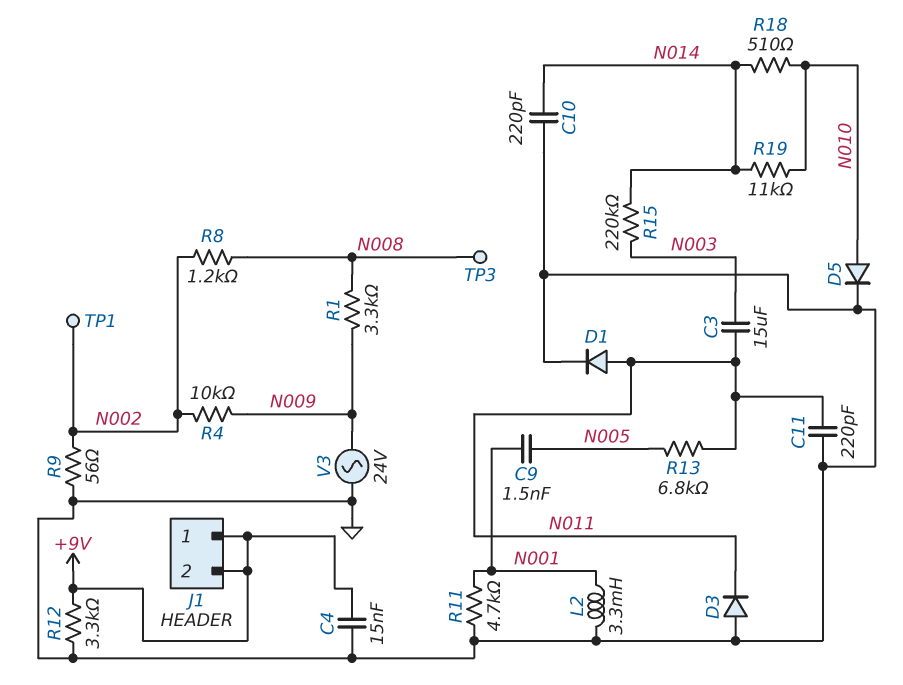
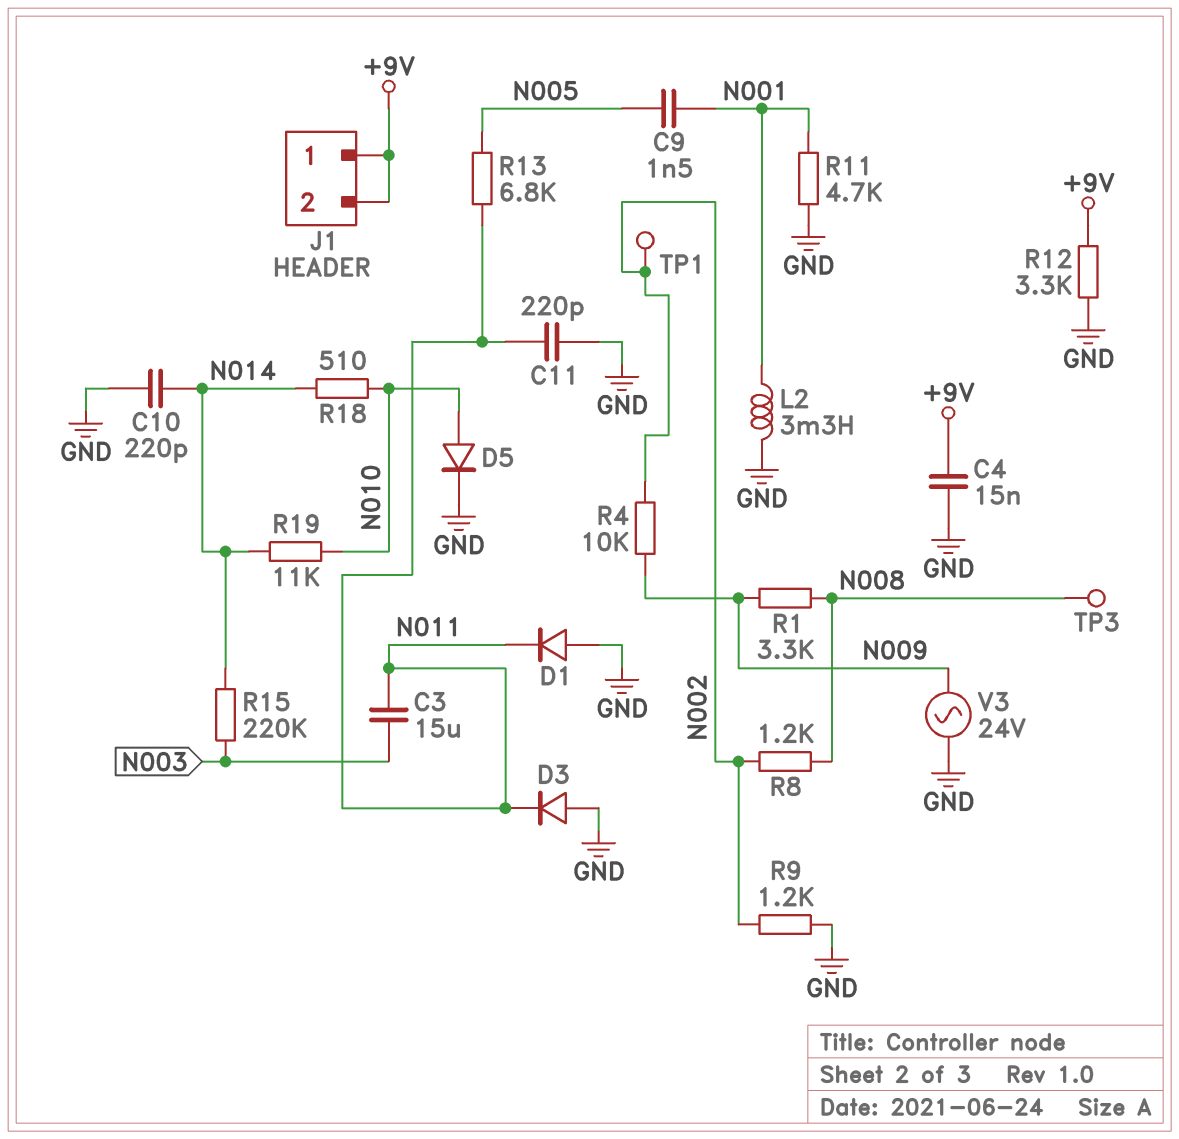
D1: diode (A N011, K GND) -> diode (A GND, K N011)
R9: 56 (GND, N002) -> 1.2k (GND, N002)

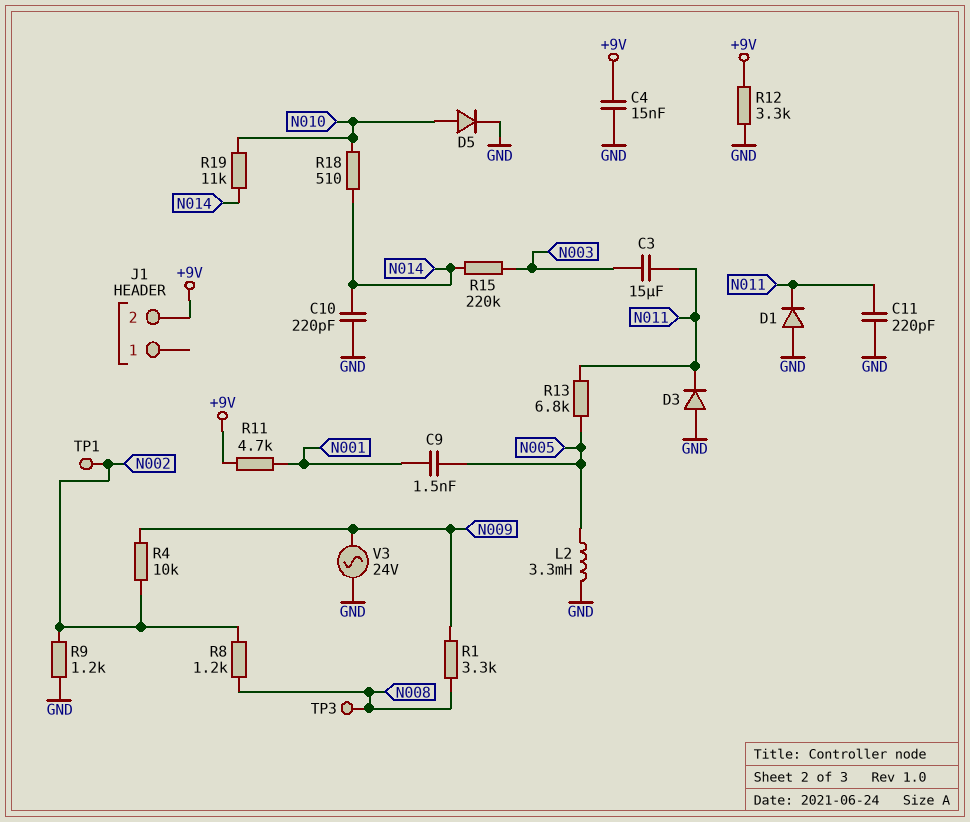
J1 pin 1: +9V -> none
L2: 3.3mH (GND, N001) -> 3.3mH (GND, N005)
R11: 4.7k (GND, N001) -> 4.7k (+9V, N001)

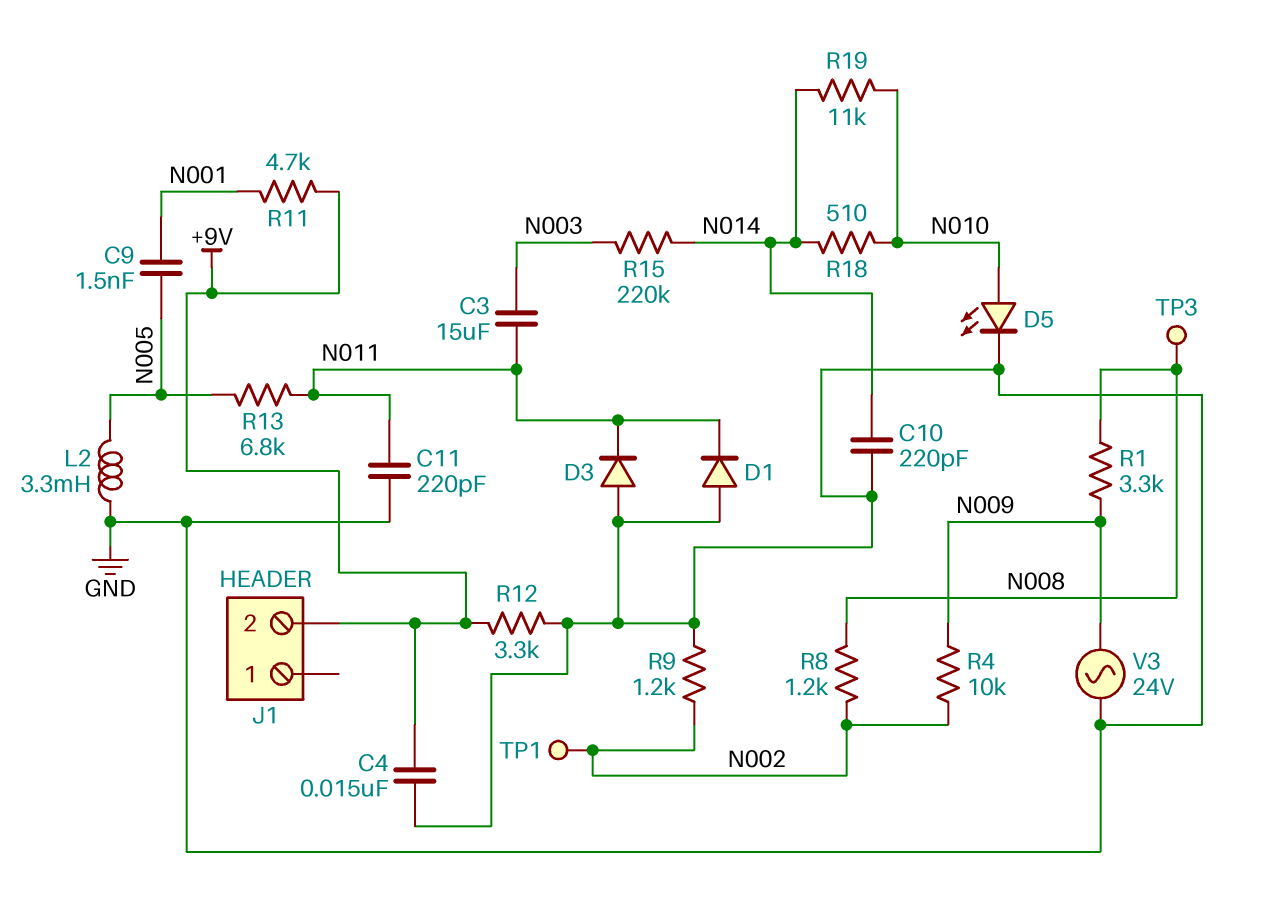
D5: diode (A N010, K GND) -> LED (A N010, K GND)

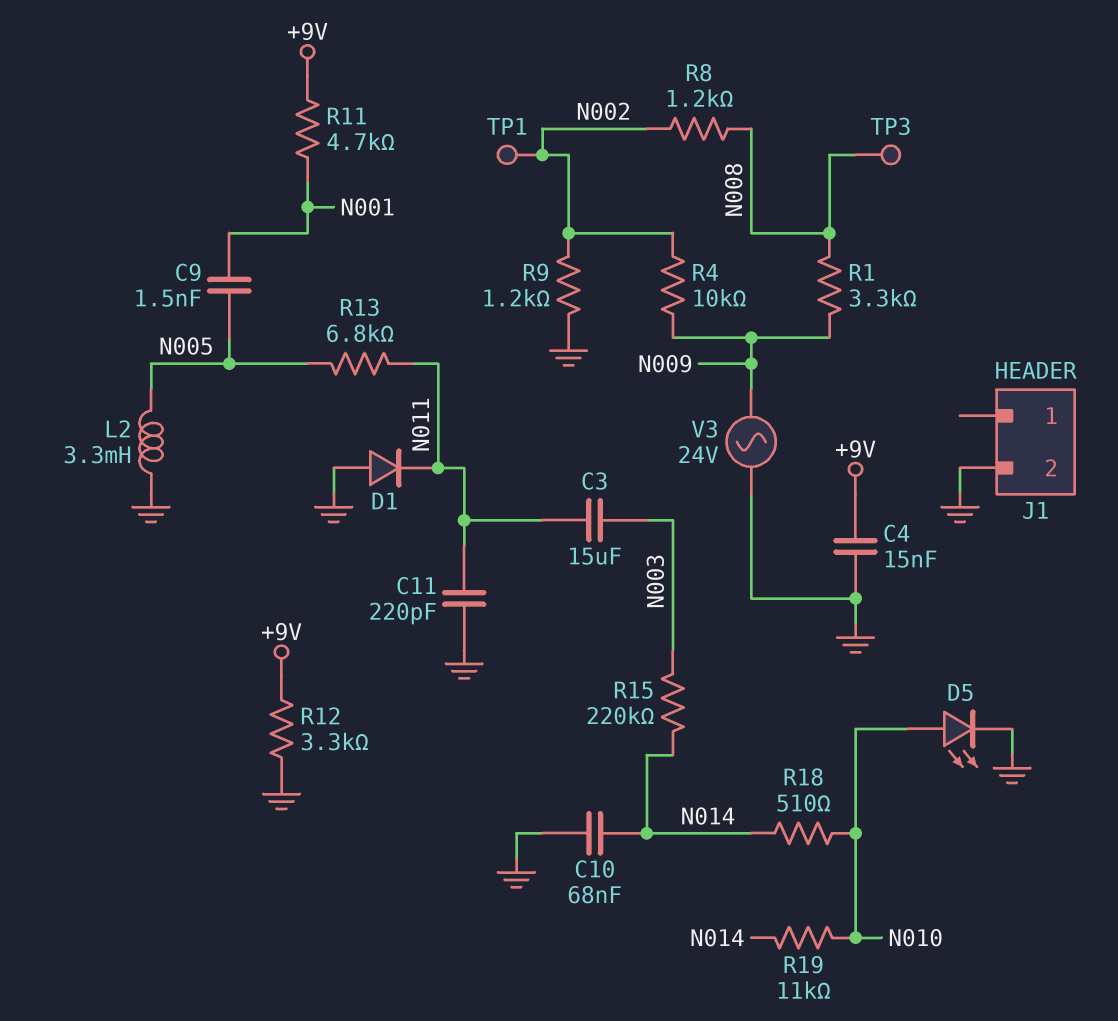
C10: 220pF (GND, N014) -> 68nF (GND, N014)
D3: diode (A GND, K N011) -> none
J1 pin 2: +9V -> GND

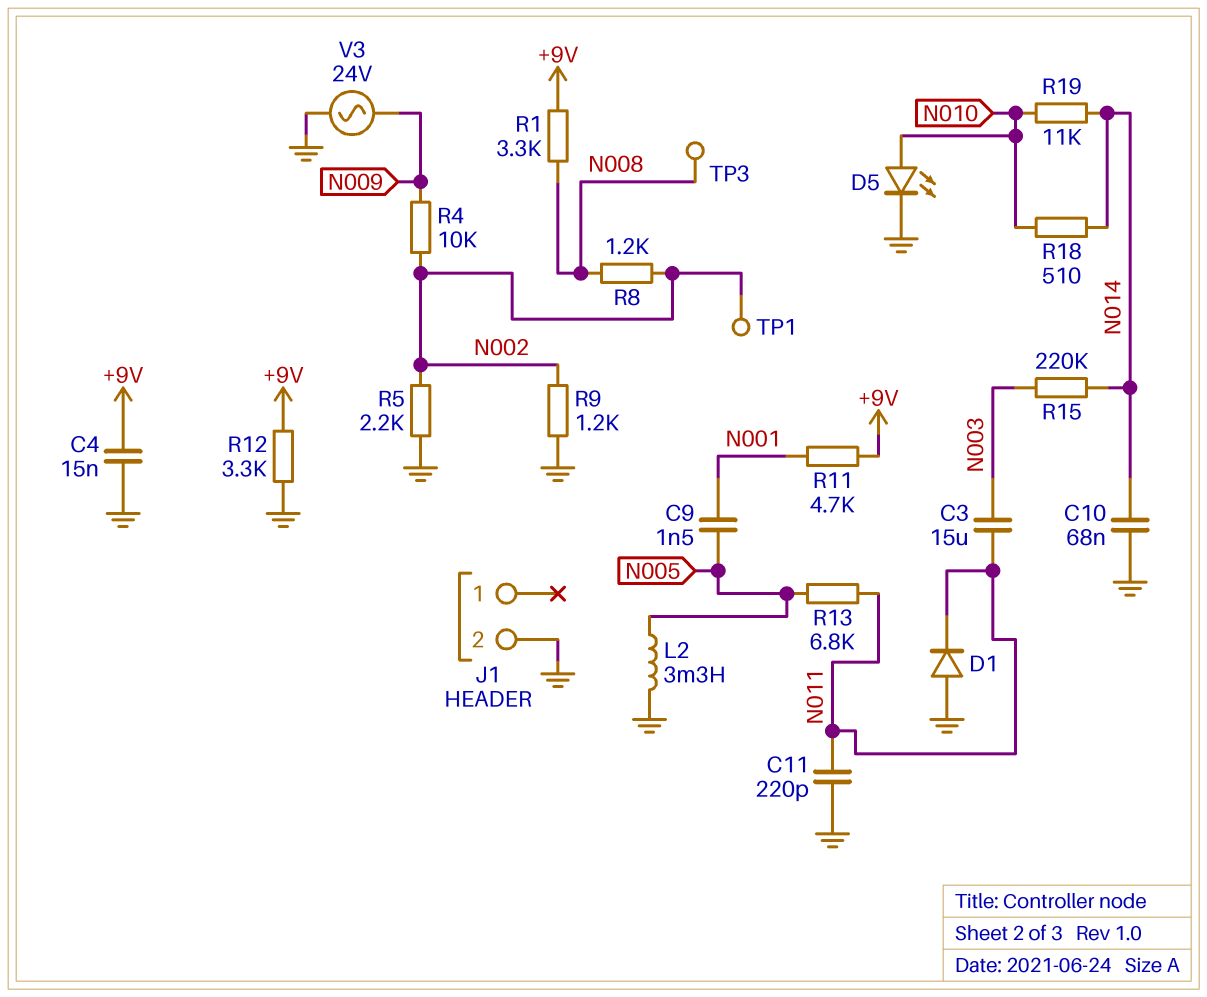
R1: 3.3k (N008, N009) -> 3.3k (+9V, N008)
R5: none -> 2.2k (GND, N002)

